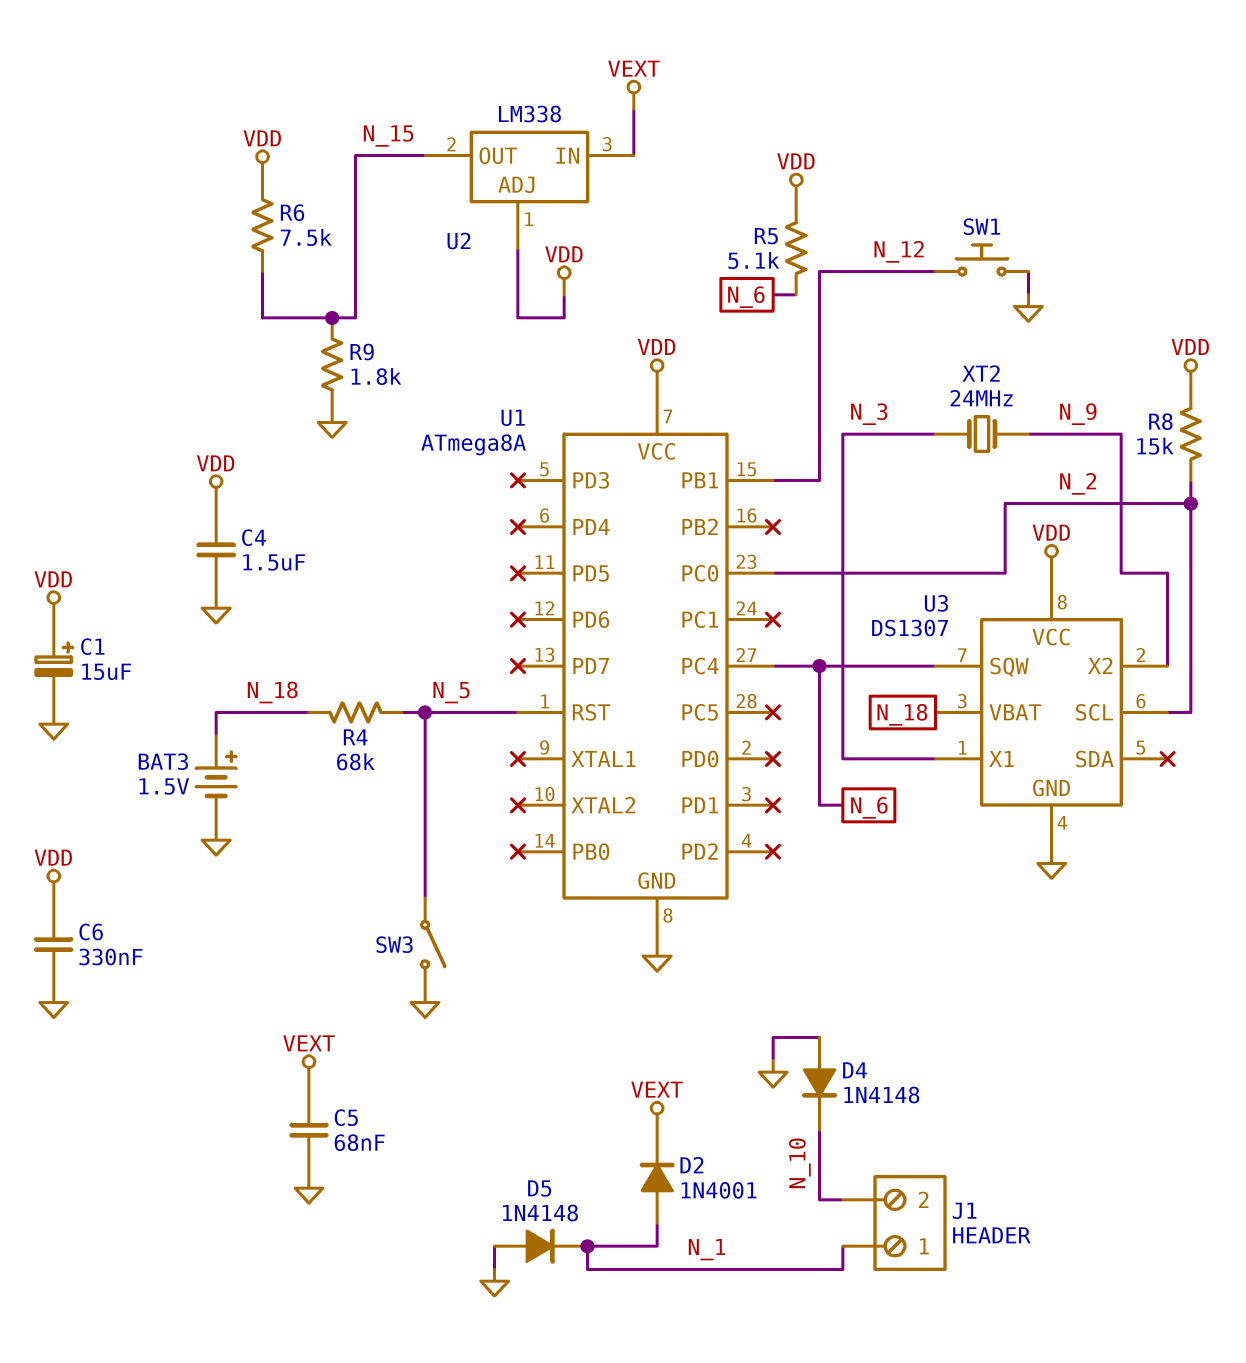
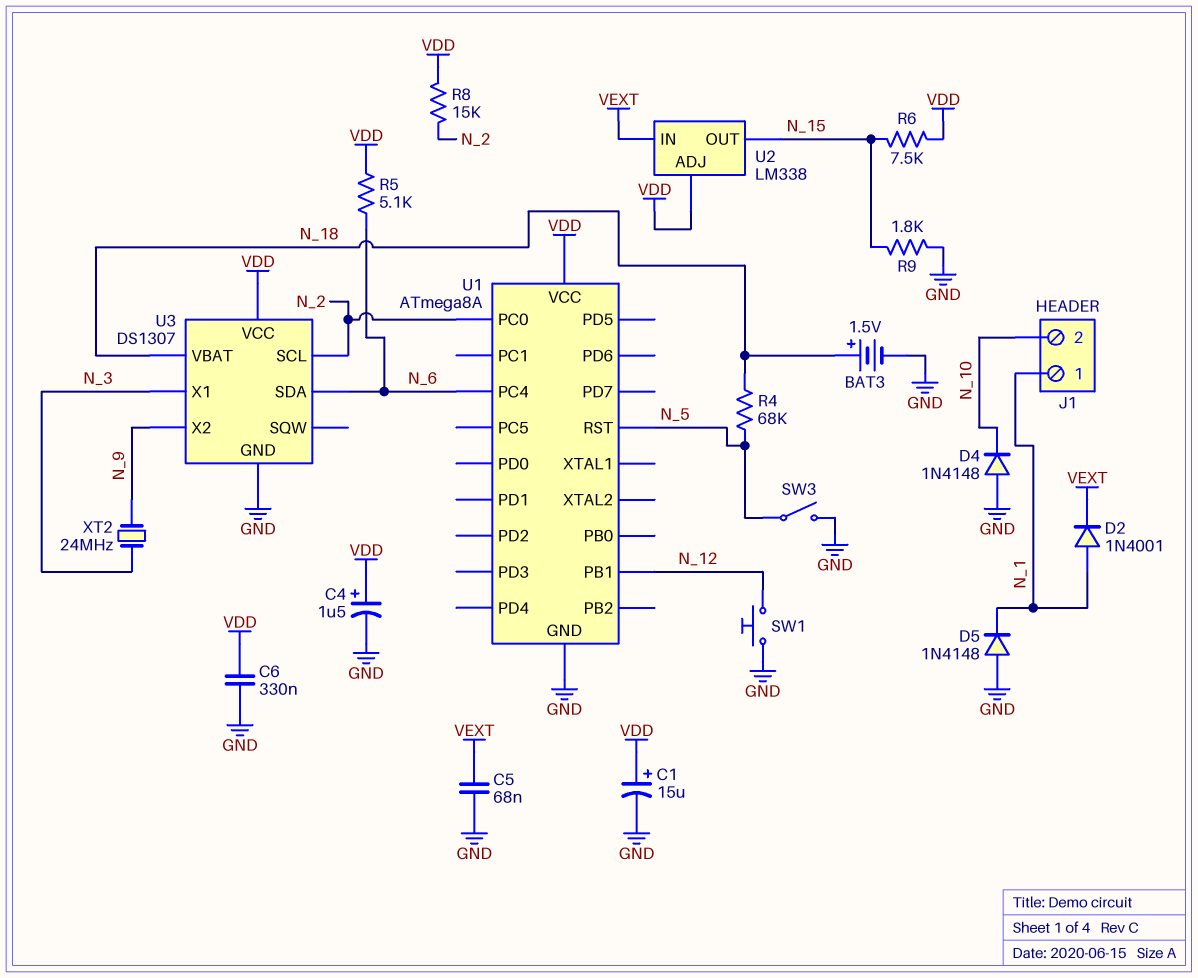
C4: 1.5uF (GND, VDD) -> 1.5uF (plus VDD, minus GND)
U3 pin SDA: none -> N_6
U3 pin SQW: N_6 -> none

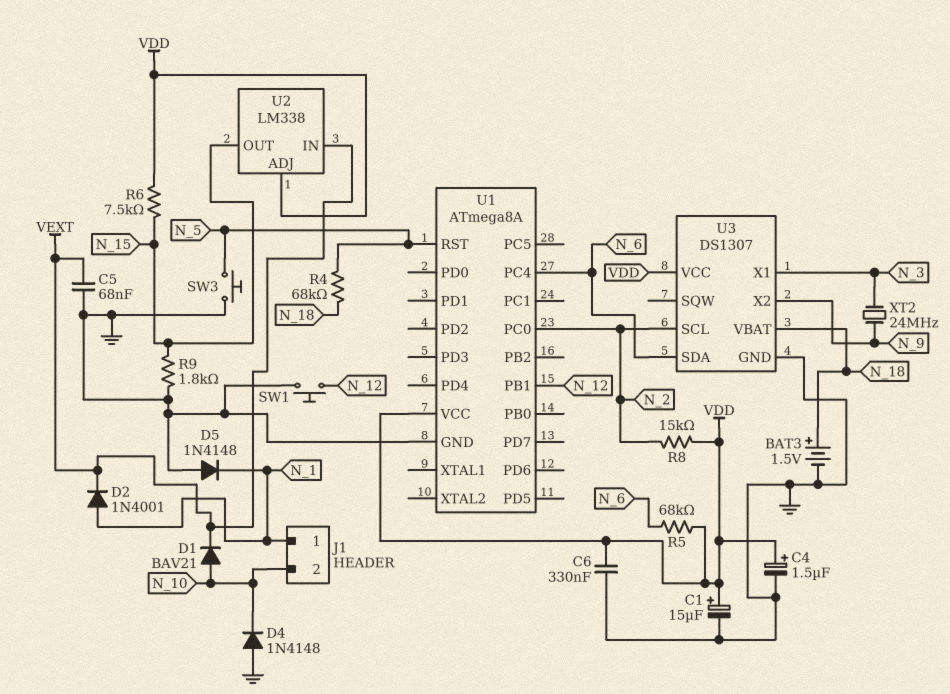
D1: none -> diode BAV21 (A N_10, K VEXT)
R5: 5.1k (N_6, VDD) -> 68k (N_6, VDD)
SW3: switch (GND, N_5) -> button (GND, N_5)

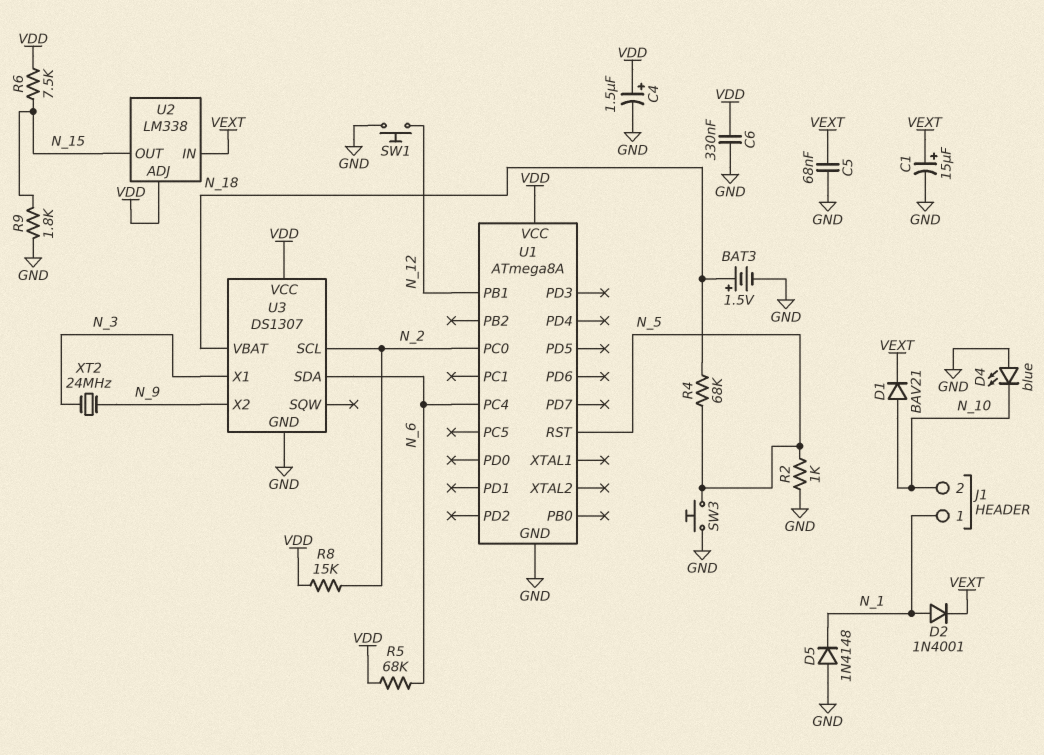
C1: 15uF (plus VDD, minus GND) -> 15uF (plus VEXT, minus GND)
D4: diode 1N4148 (A GND, K N_10) -> LED blue (A GND, K N_10)
R2: none -> 1k (GND, N_5)

